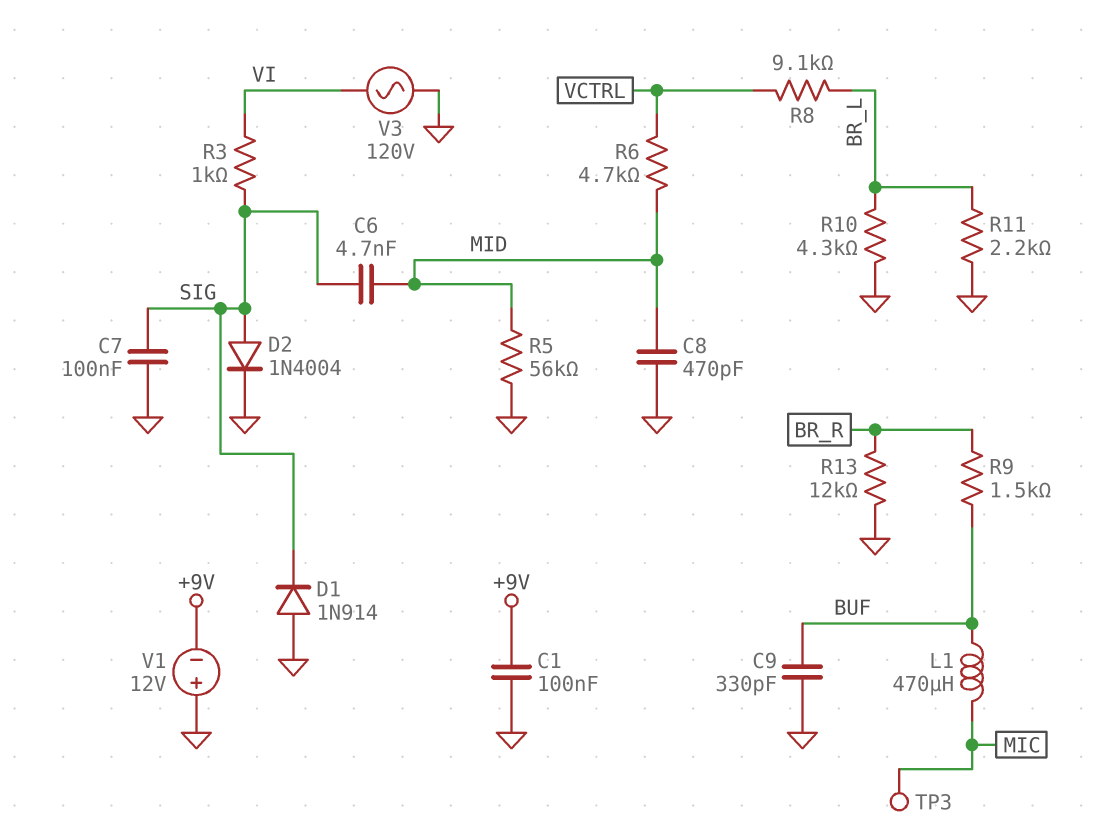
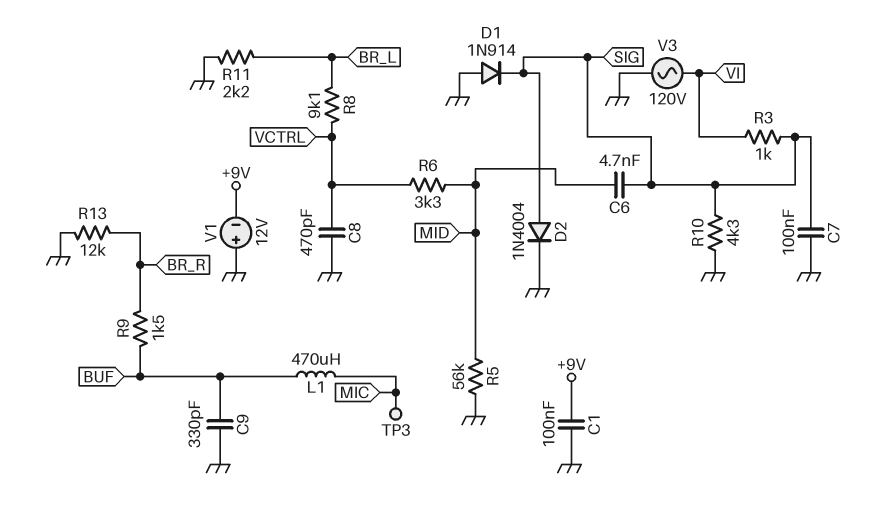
C8: 470pF (GND, MID) -> 470pF (GND, VCTRL)
R6: 4.7k (MID, VCTRL) -> 3.3k (MID, VCTRL)
R10: 4.3k (BR_L, GND) -> 4.3k (GND, SIG)

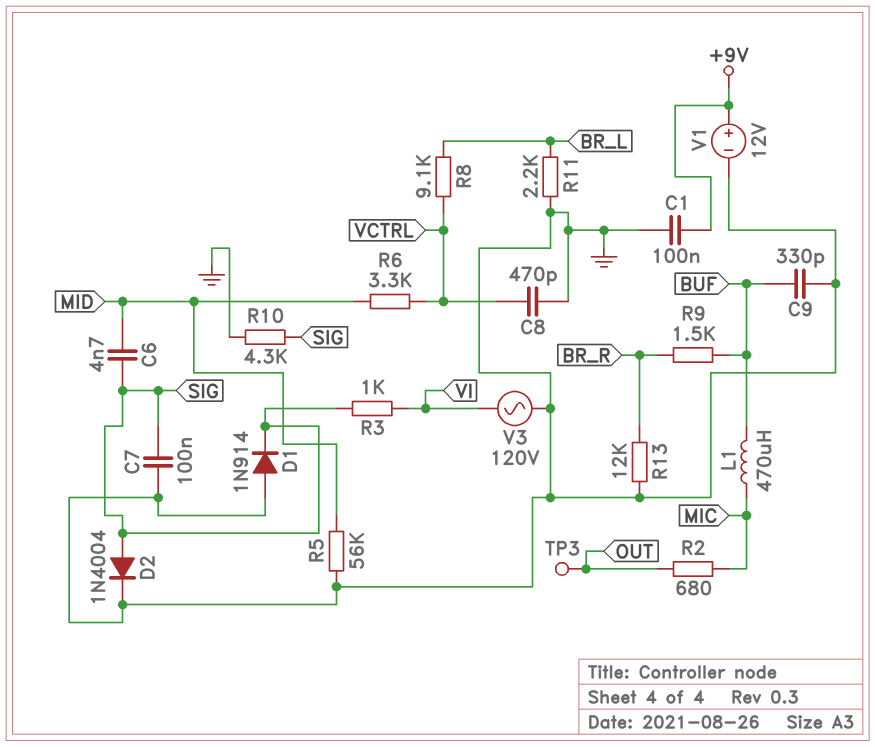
R2: none -> 680 (MIC, OUT)
TP3: test point (MIC) -> test point (OUT)
V1: 12V (plus GND, minus +9V) -> 12V (plus +9V, minus GND)

